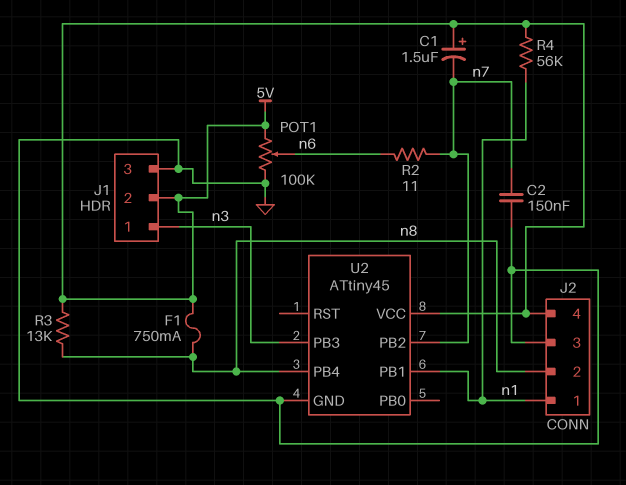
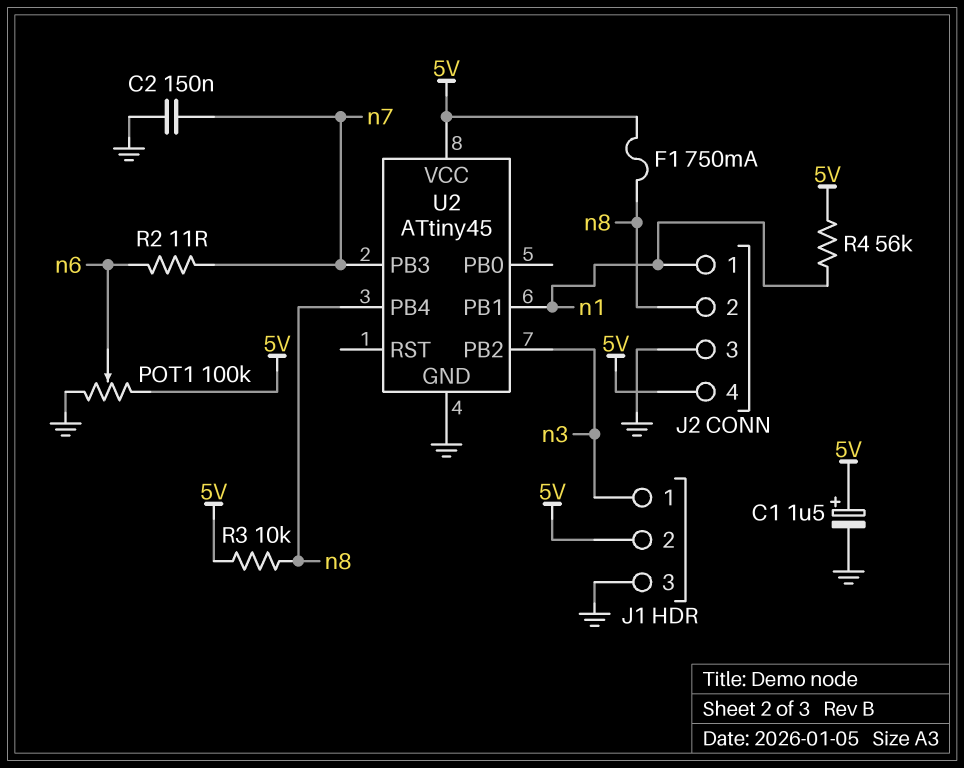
C1: 1.5uF (plus 5V, minus n7) -> 1.5uF (plus 5V, minus GND)
R3: 13k (5V, n8) -> 10k (5V, n8)
U2 pin PB2: n7 -> n3
U2 pin PB3: n3 -> n7

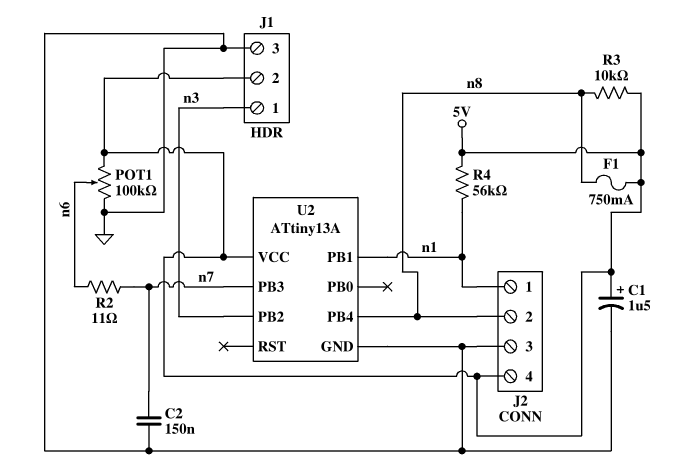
U2: ATtiny45 -> ATtiny13A

